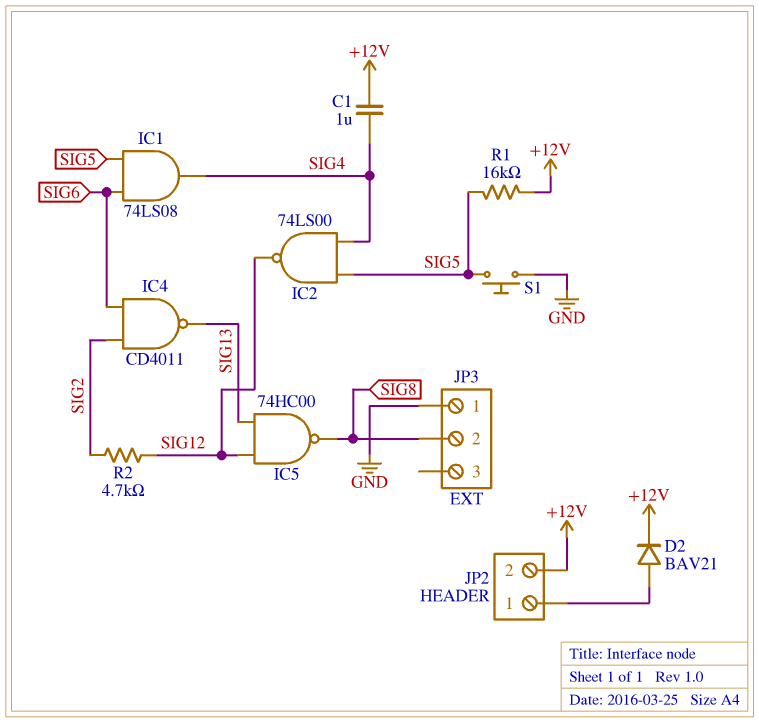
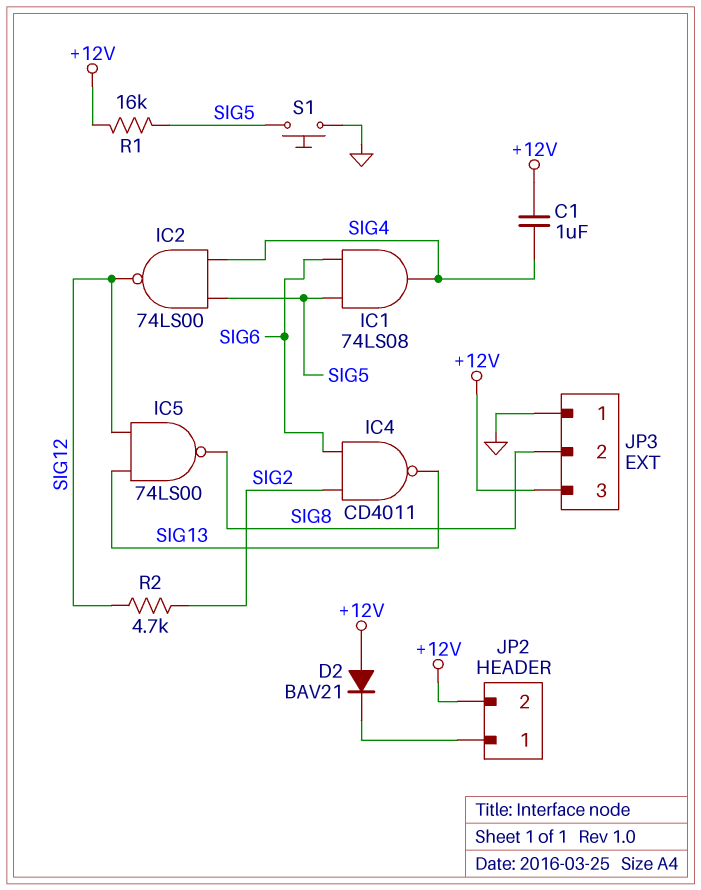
D2: diode BAV21 (A JP2/1, K +12V) -> diode BAV21 (A +12V, K JP2/1)
IC5: NAND 74HC00 (in SIG12, in SIG13, out SIG8) -> NAND 74LS00 (in SIG12, in SIG13, out SIG8)
JP3 pin 3: none -> +12V

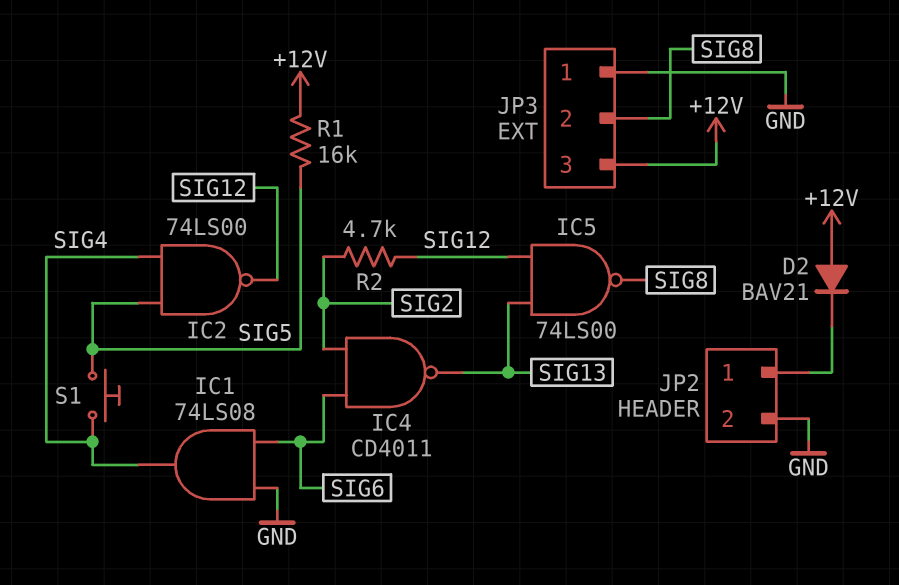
C1: 1uF (+12V, SIG4) -> none
IC1: AND 74LS08 (in SIG5, in SIG6, out SIG4) -> AND 74LS08 (in GND, in SIG6, out SIG4)
JP2 pin 2: +12V -> GND
S1: button (GND, SIG5) -> button (SIG4, SIG5)

